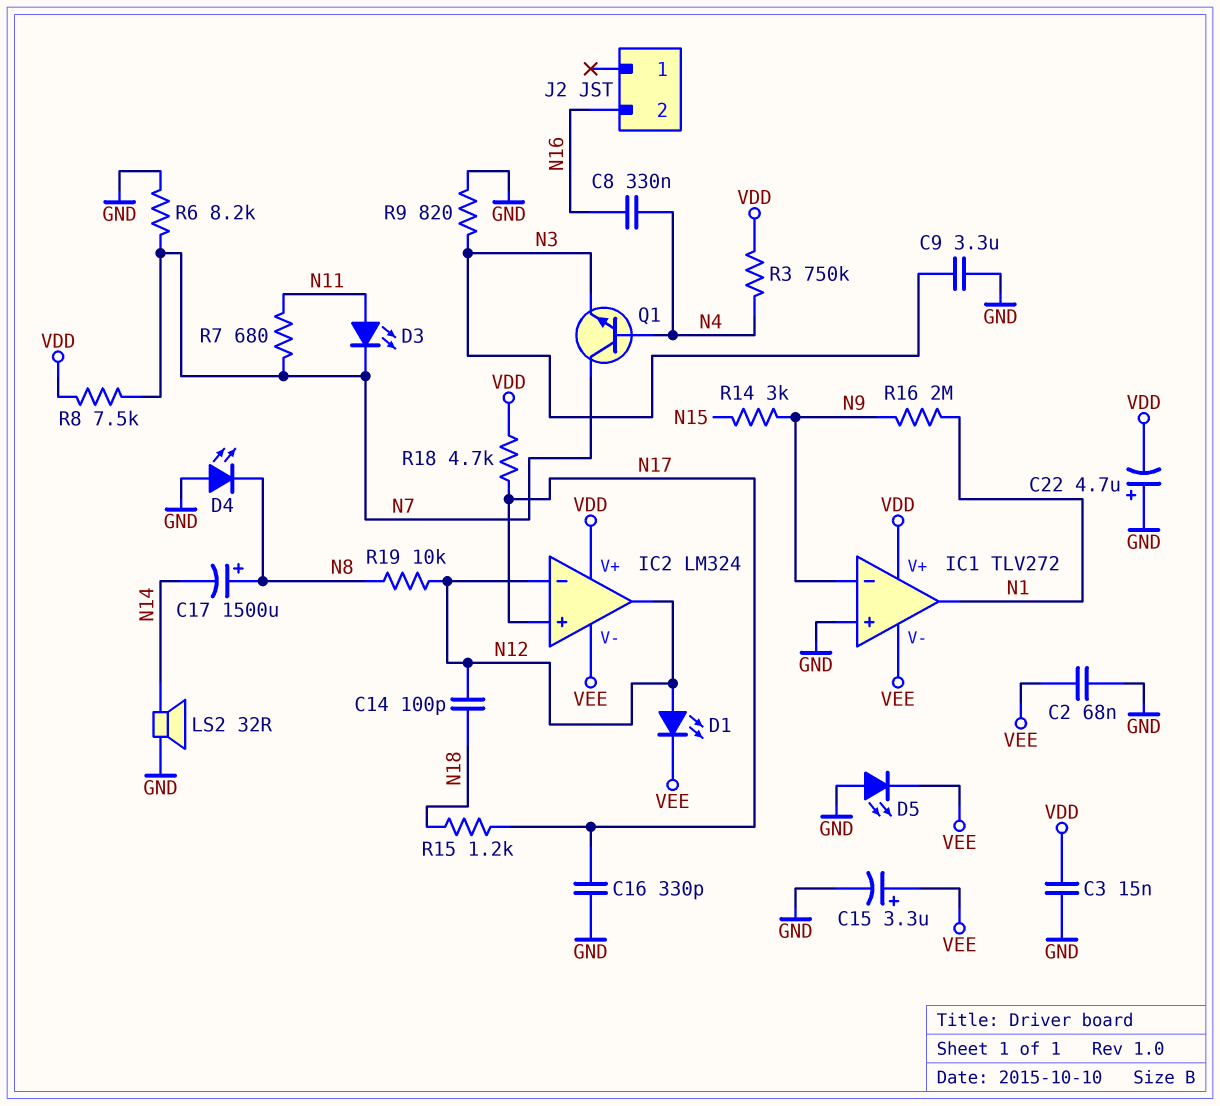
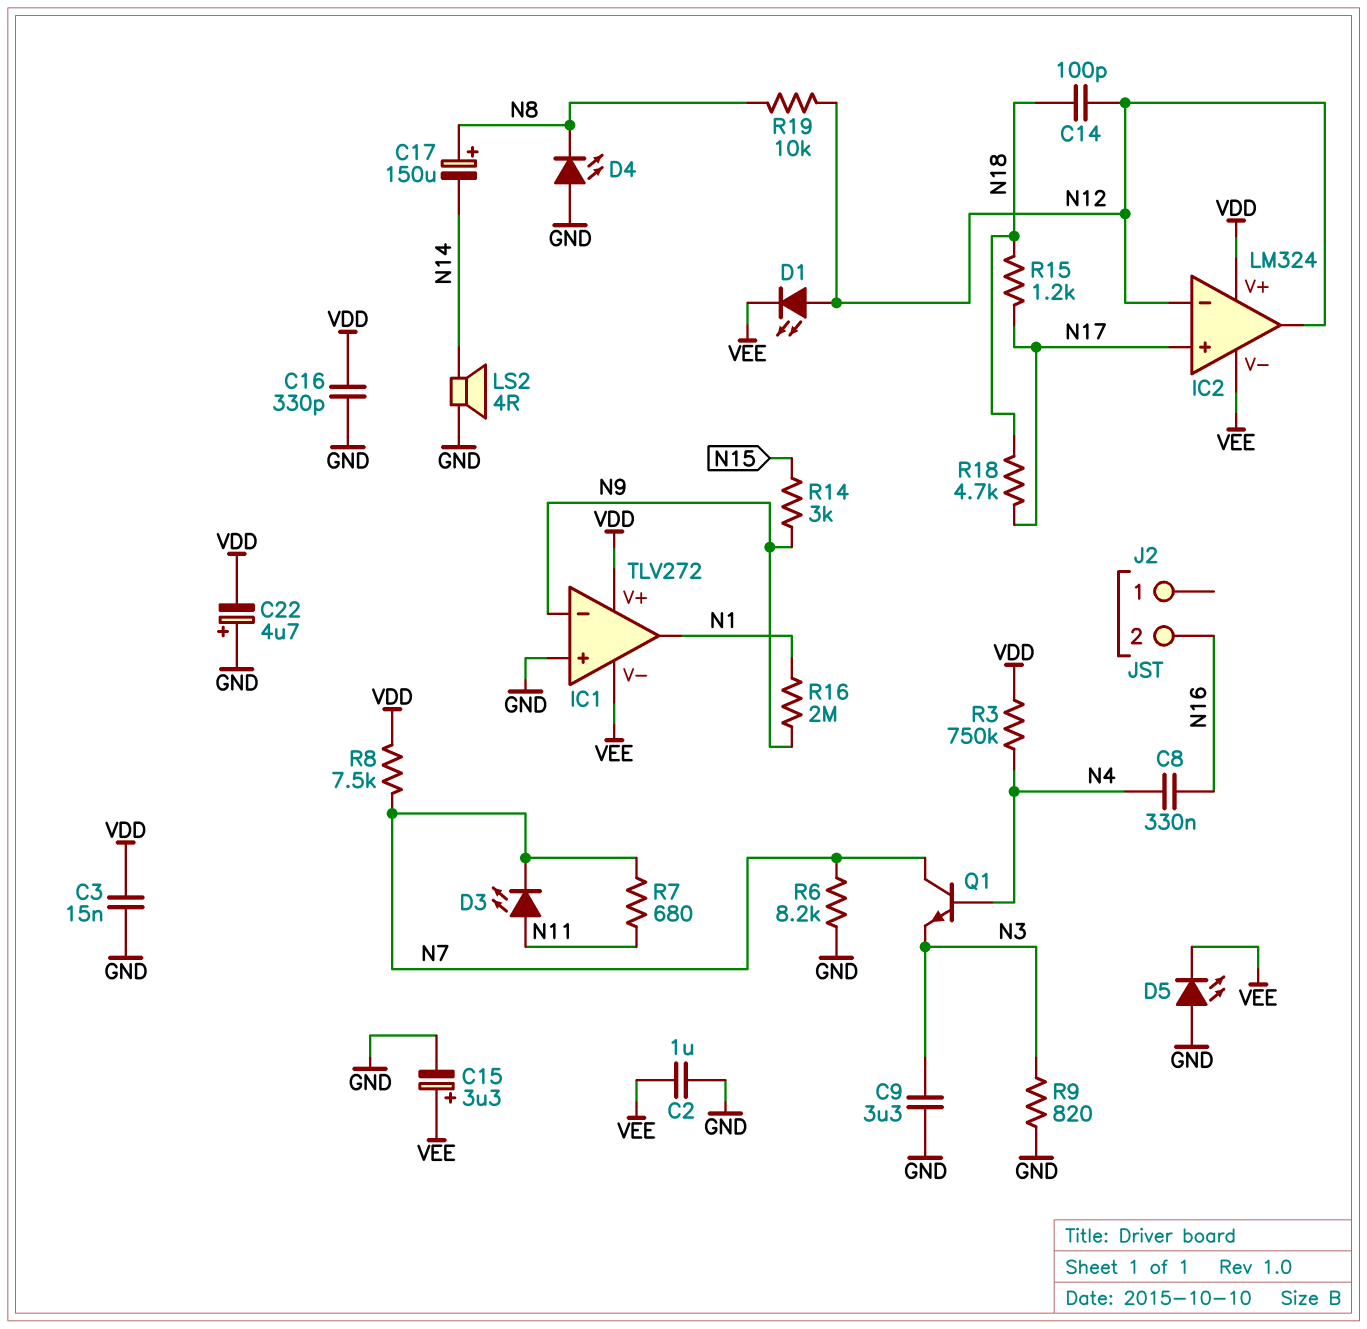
C2: 68nF (GND, VEE) -> 1uF (GND, VEE)
C16: 330pF (GND, N17) -> 330pF (GND, VDD)
C17: 1500uF (plus N8, minus N14) -> 150uF (plus N8, minus N14)
LS2: speaker 32R (GND, N14) -> speaker 4R (GND, N14)
R18: 4.7k (N17, VDD) -> 4.7k (N17, N18)

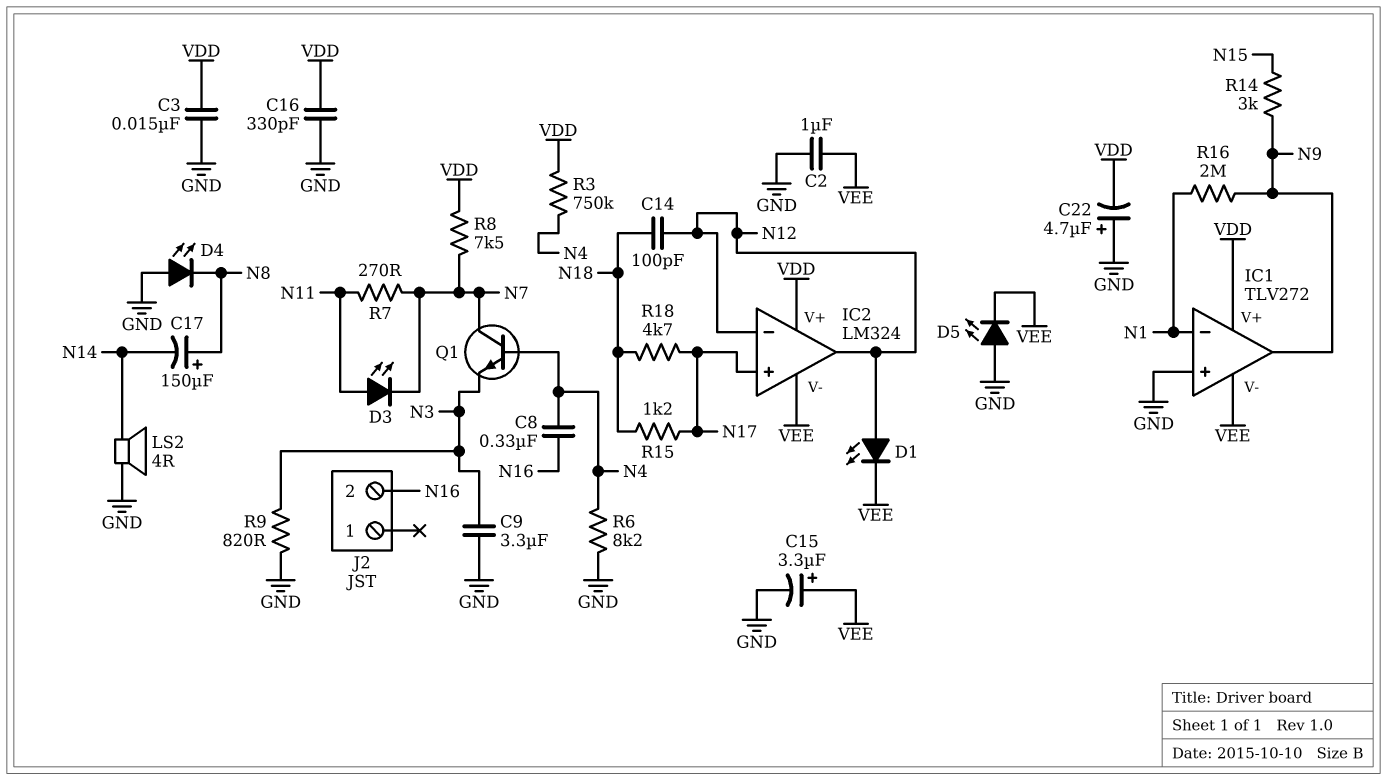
IC1 pin in-: N9 -> N1
IC1 pin out: N1 -> N9
R6: 8.2k (GND, N7) -> 8.2k (GND, N4)
R7: 680 (N7, N11) -> 270 (N7, N11)
R19: 10k (N8, N12) -> none

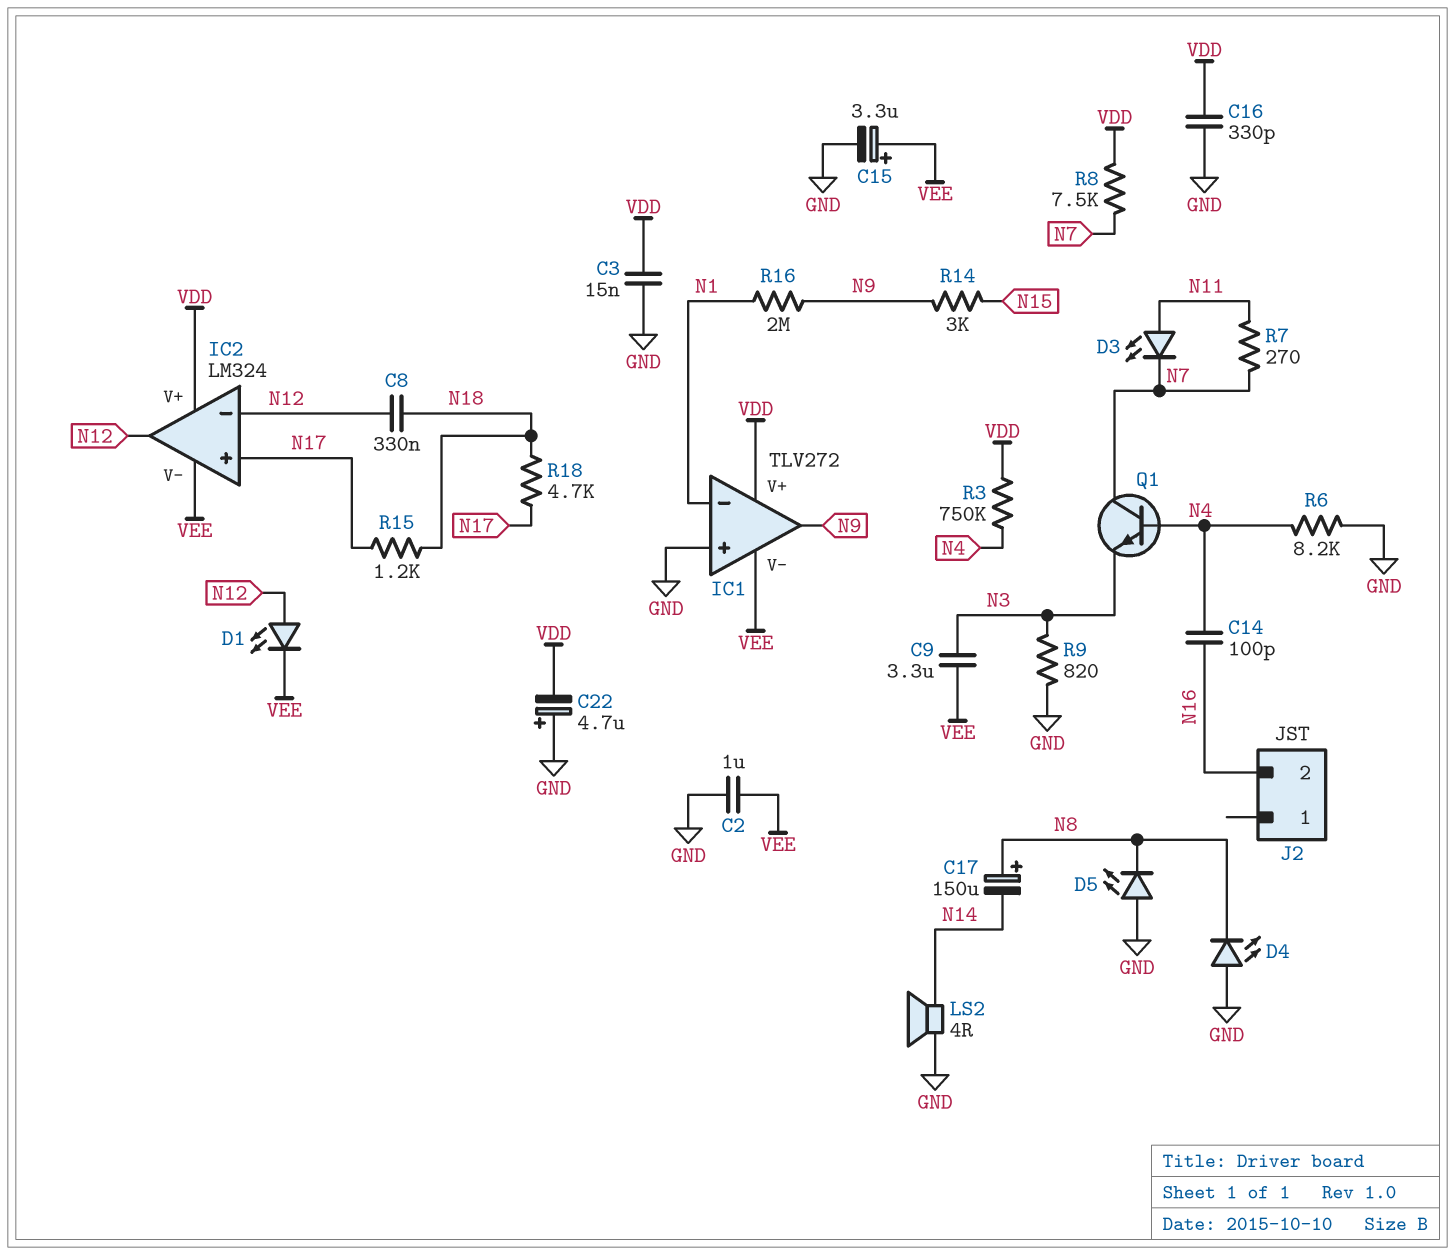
C8: 330nF (N4, N16) -> 330nF (N12, N18)
C9: 3.3uF (GND, N3) -> 3.3uF (N3, VEE)
C14: 100pF (N12, N18) -> 100pF (N4, N16)
D5: LED (A GND, K VEE) -> LED (A GND, K N8)

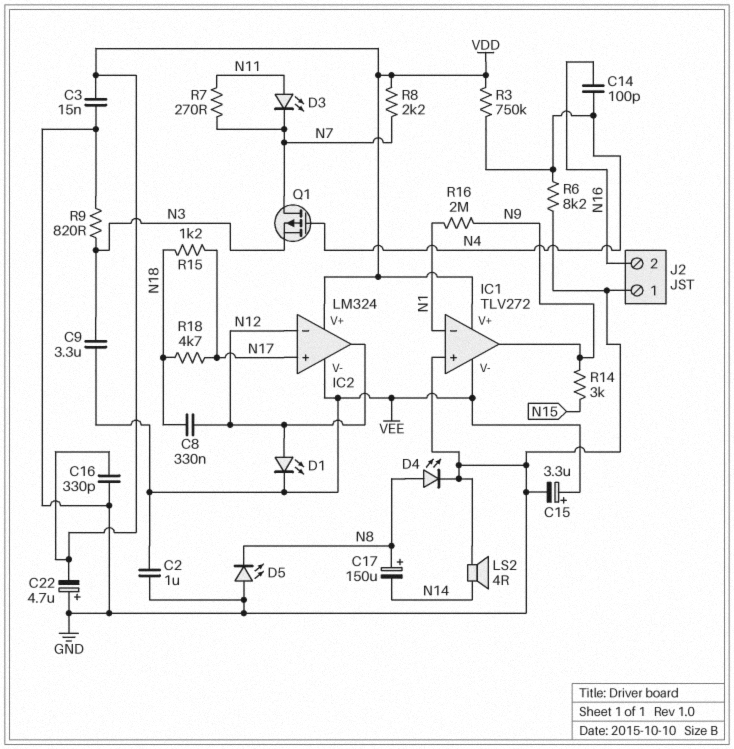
D4: LED (A GND, K N8) -> LED (A N8, K GND)
J2 pin 1: none -> GND
Q1: NPN (B N4, C N7, E N3) -> PMOS (G N4, D N7, S N3)
R8: 7.5k (N7, VDD) -> 2.2k (N7, VDD)

